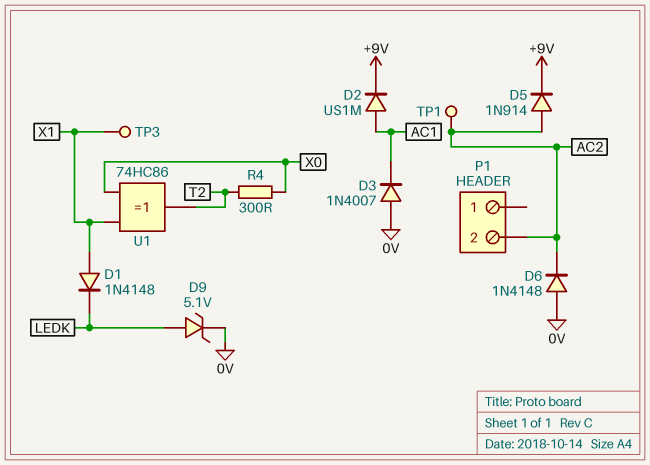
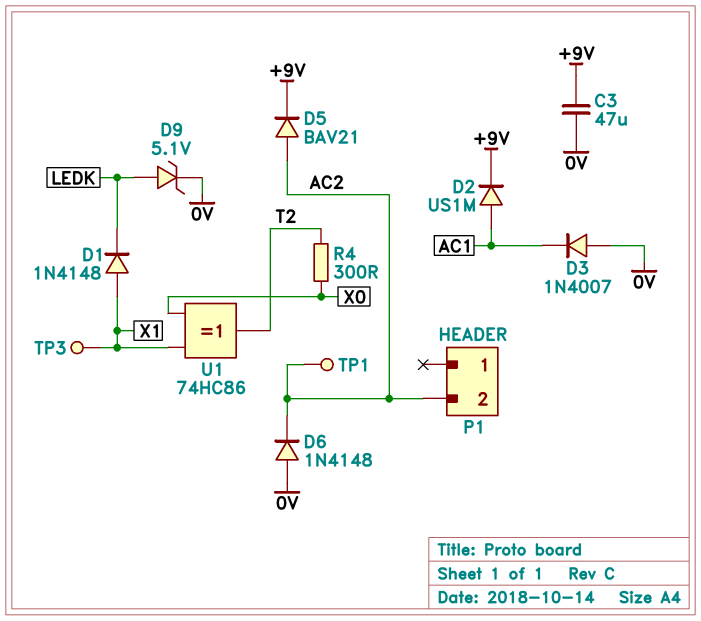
C3: none -> 47uF (+9V, 0V)
D5: diode 1N914 (A AC2, K +9V) -> diode BAV21 (A AC2, K +9V)

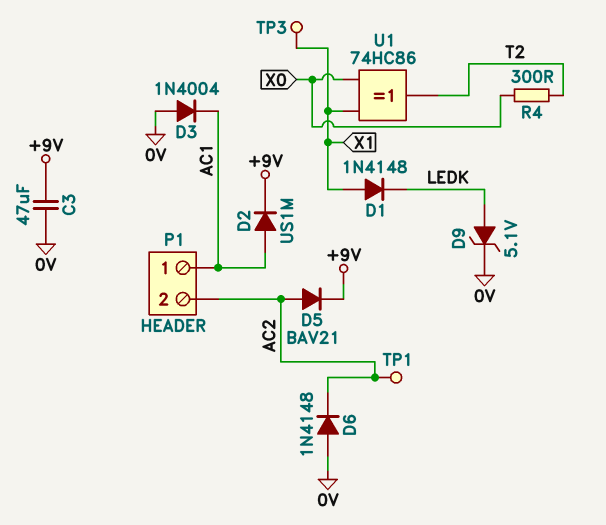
D3: diode 1N4007 (A 0V, K AC1) -> diode 1N4004 (A 0V, K AC1)
P1 pin 1: none -> AC1

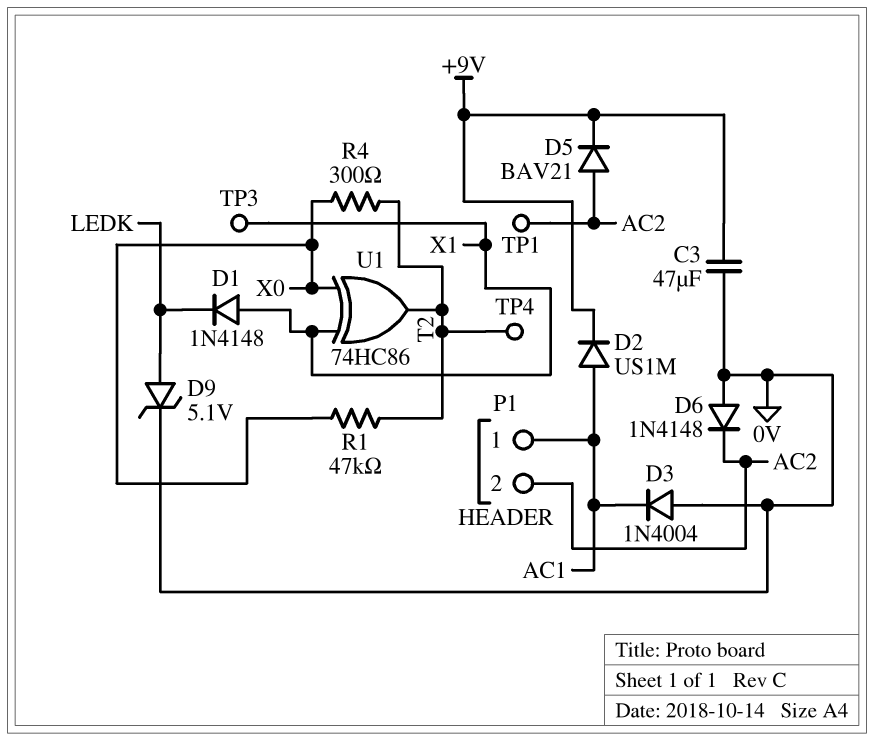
R1: none -> 47k (T2, X0)
TP4: none -> test point (T2)

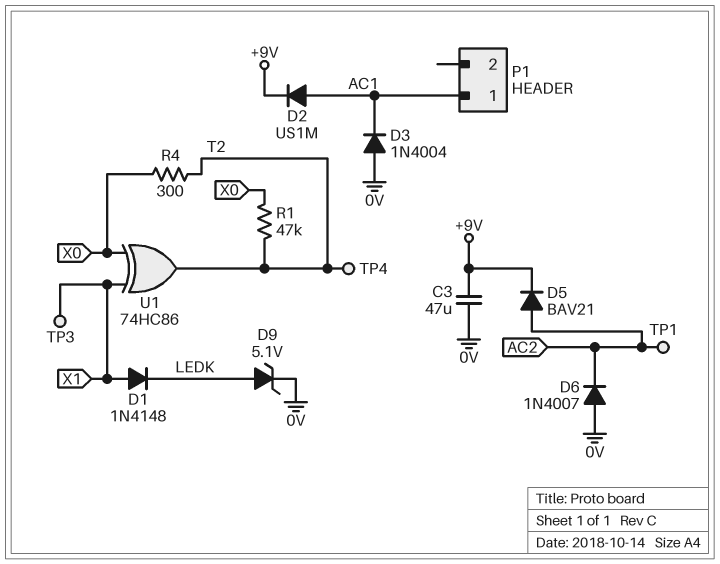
D6: diode 1N4148 (A 0V, K AC2) -> diode 1N4007 (A 0V, K AC2)
P1 pin 2: AC2 -> none

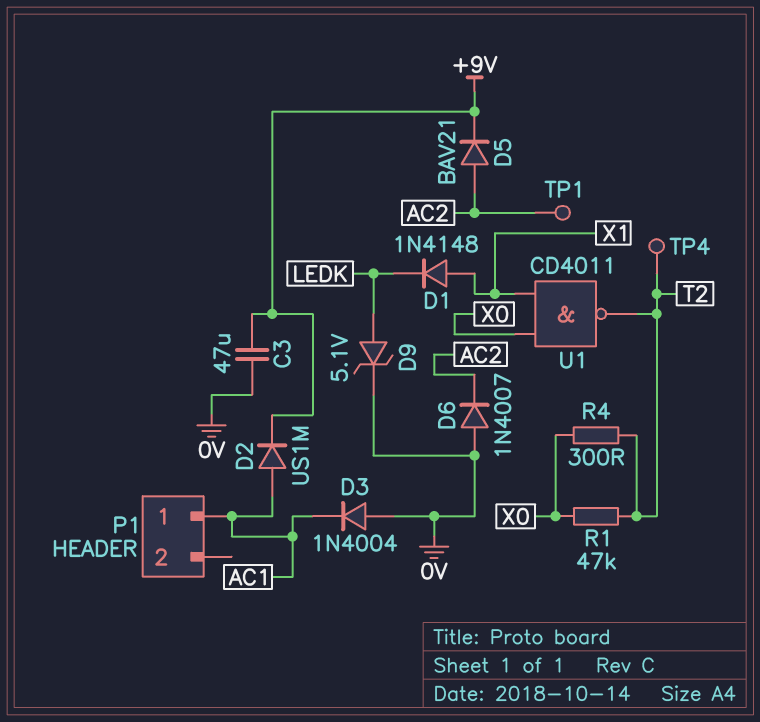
TP3: test point (X1) -> none
U1: XOR 74HC86 (in X0, in X1, out T2) -> NAND CD4011 (in X0, in X1, out T2)

